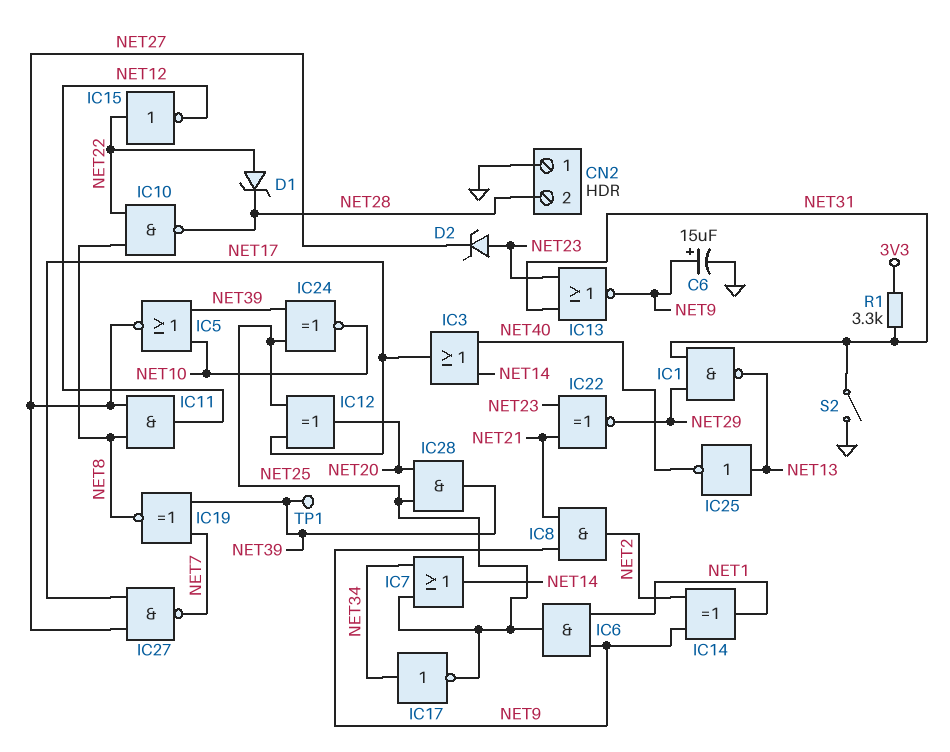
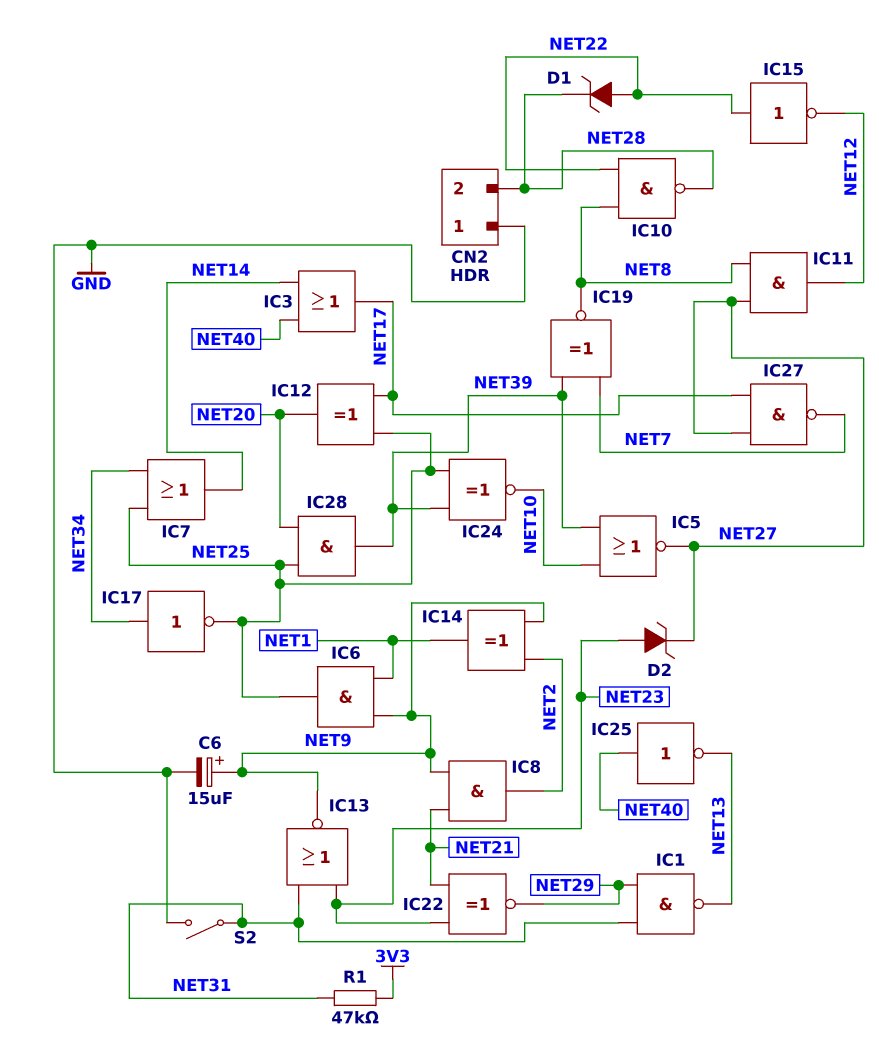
IC25: NOT (in NET13, out NET40) -> NOT (in NET40, out NET13)
R1: 3.3k (3V3, NET31) -> 47k (3V3, NET31)
TP1: test point (NET39) -> none

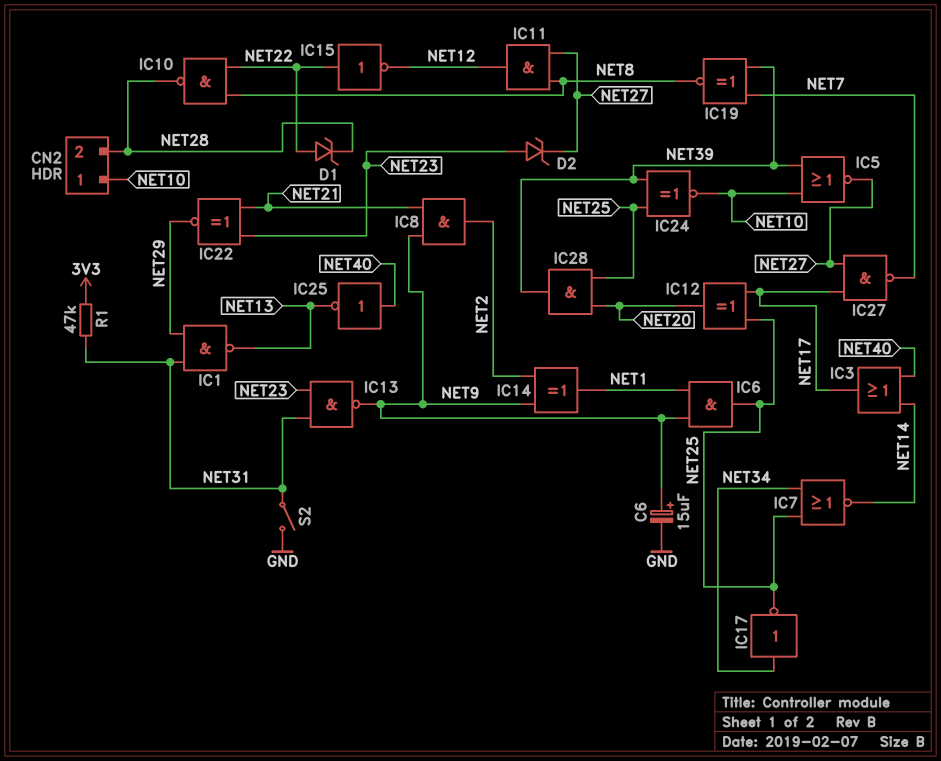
CN2 pin 1: GND -> NET10
IC7: OR (in NET25, in NET34, out NET14) -> NOR (in NET25, in NET34, out NET14)
IC13: NOR (in NET23, in NET31, out NET9) -> NAND (in NET23, in NET31, out NET9)

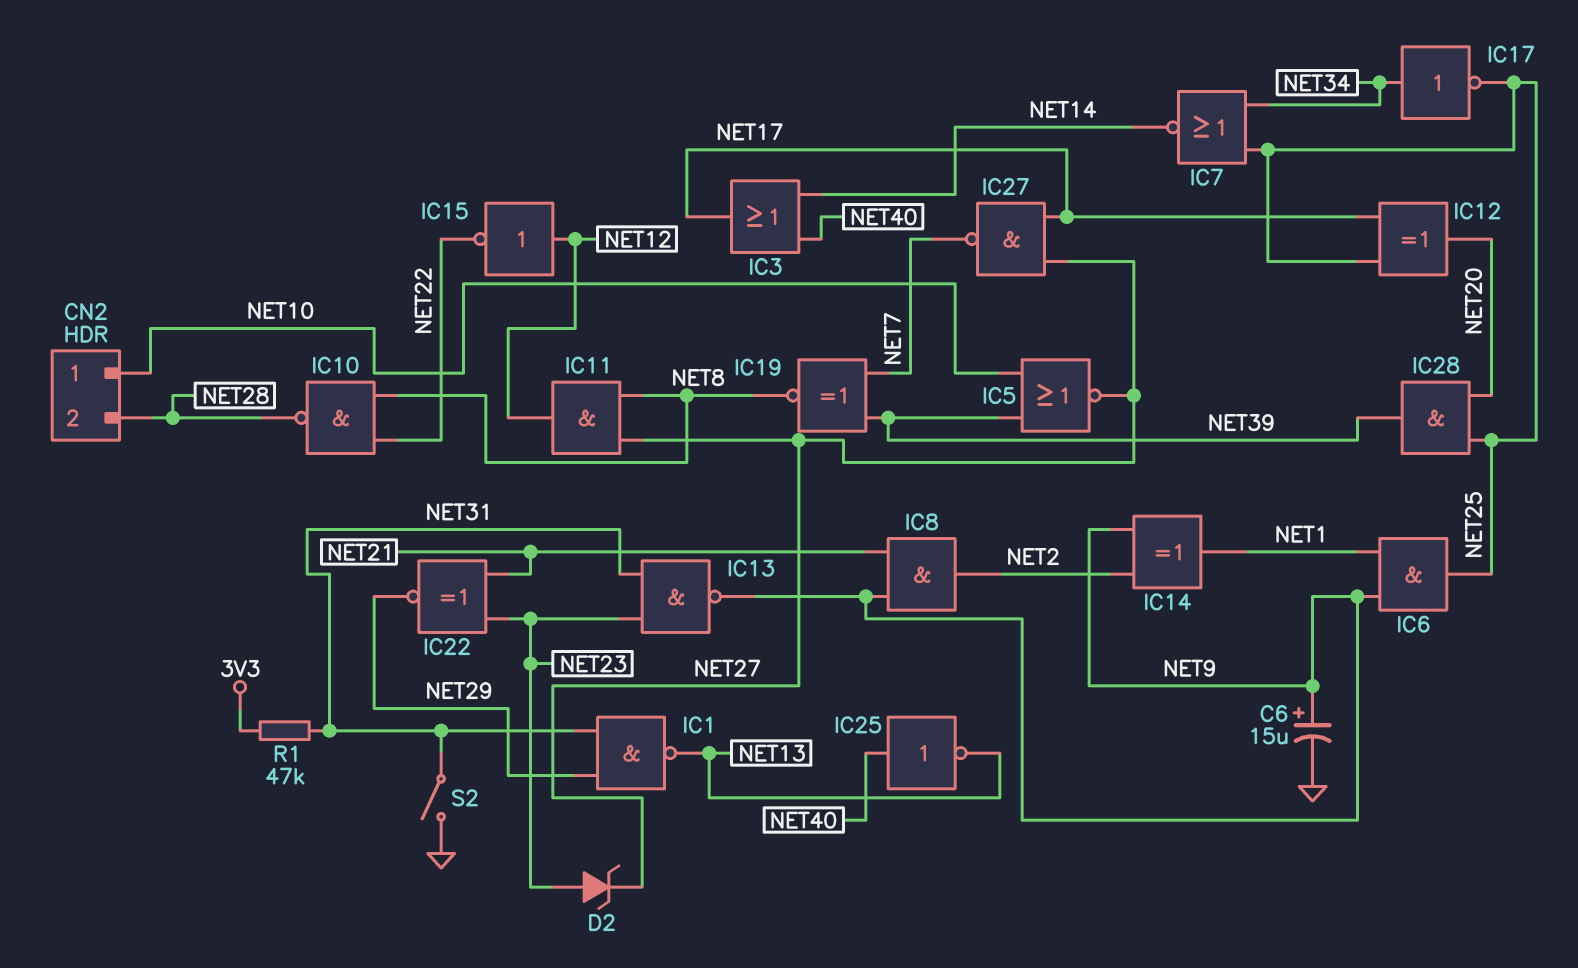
D1: zener (A NET22, K NET28) -> none
IC15: NOT (in NET22, out NET12) -> NOT (in NET12, out NET22)
IC24: XNOR (in NET25, in NET39, out NET10) -> none

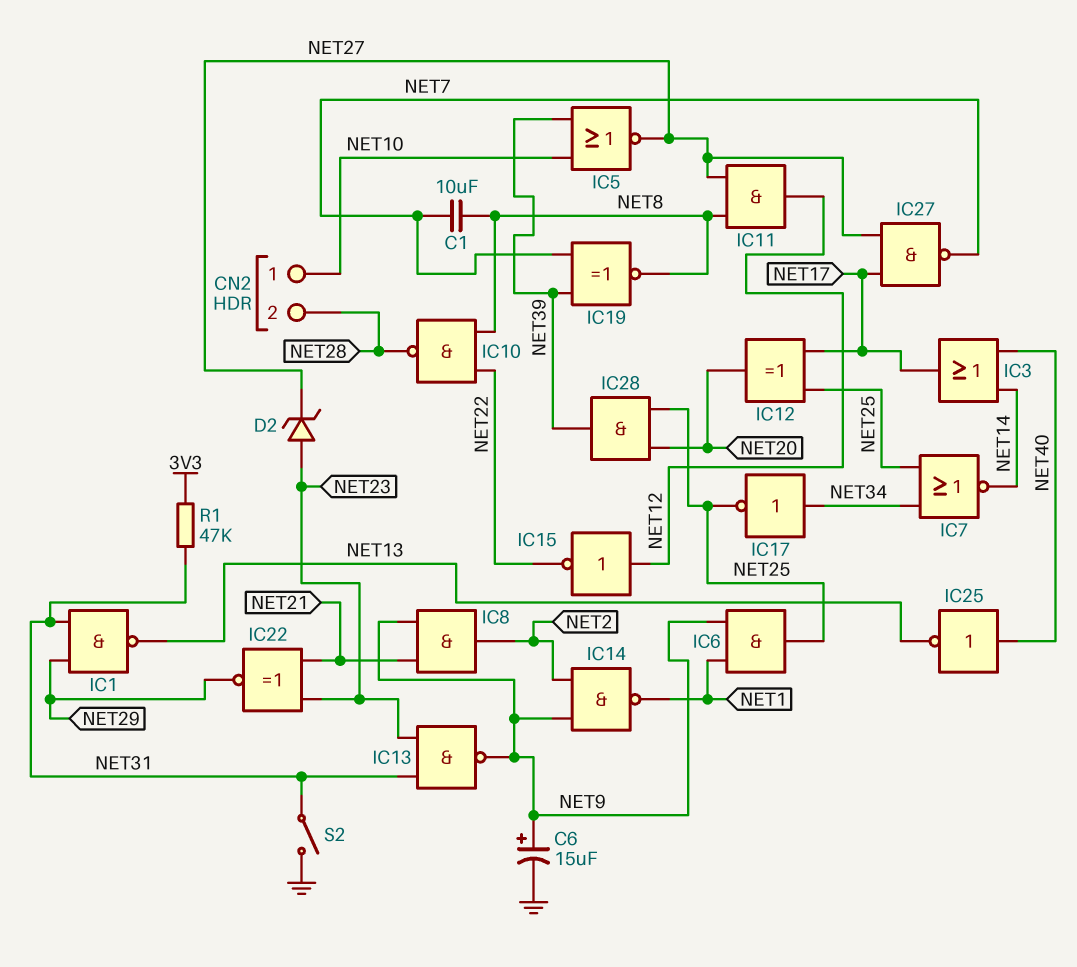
C1: none -> 10uF (NET7, NET8)
IC14: XOR (in NET2, in NET9, out NET1) -> NAND (in NET2, in NET9, out NET1)

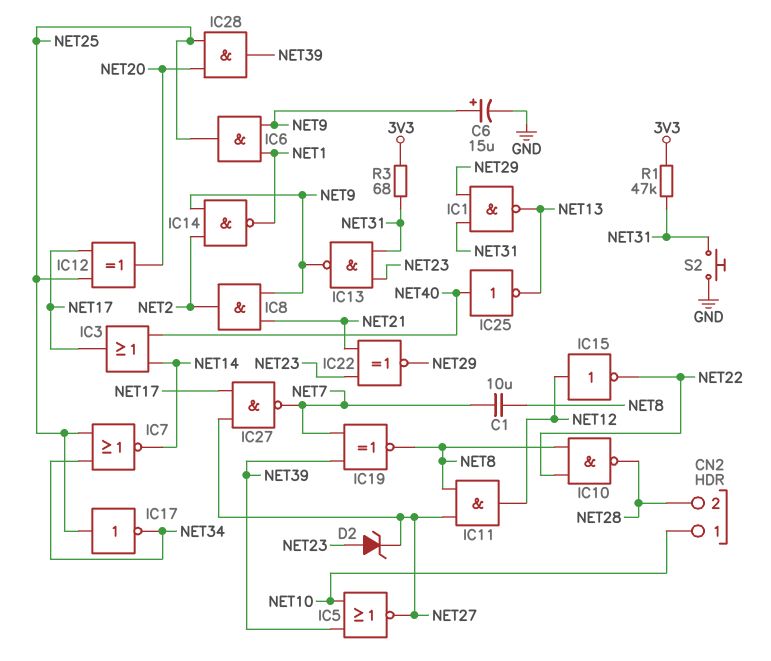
IC17: NOT (in NET34, out NET25) -> NOT (in NET25, out NET34)
R3: none -> 68 (3V3, NET31)
S2: switch (GND, NET31) -> button (GND, NET31)

